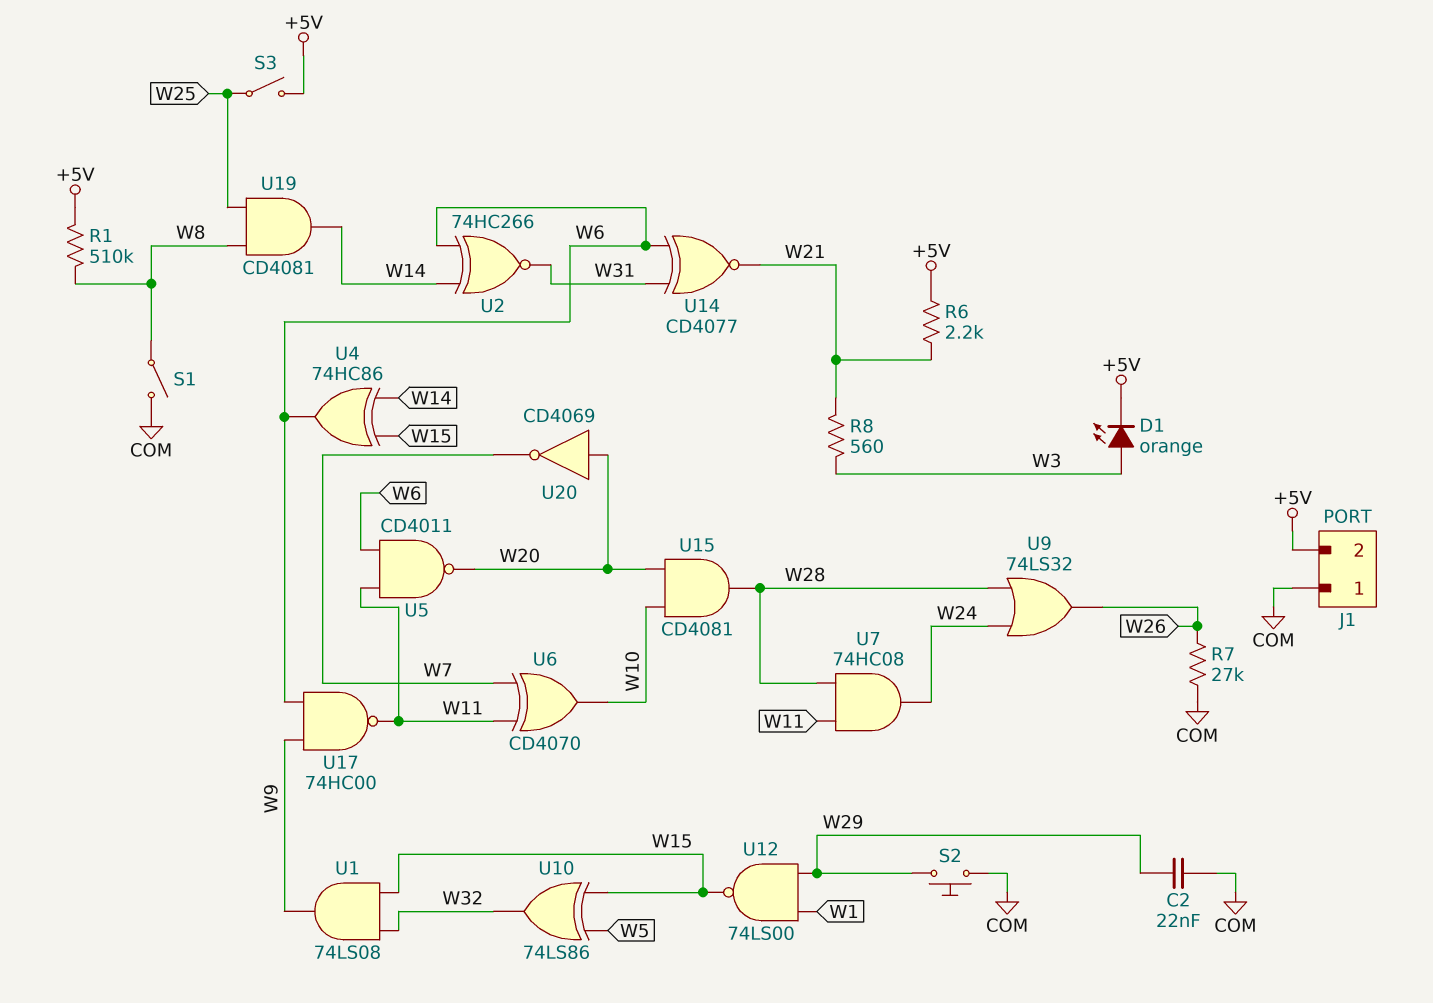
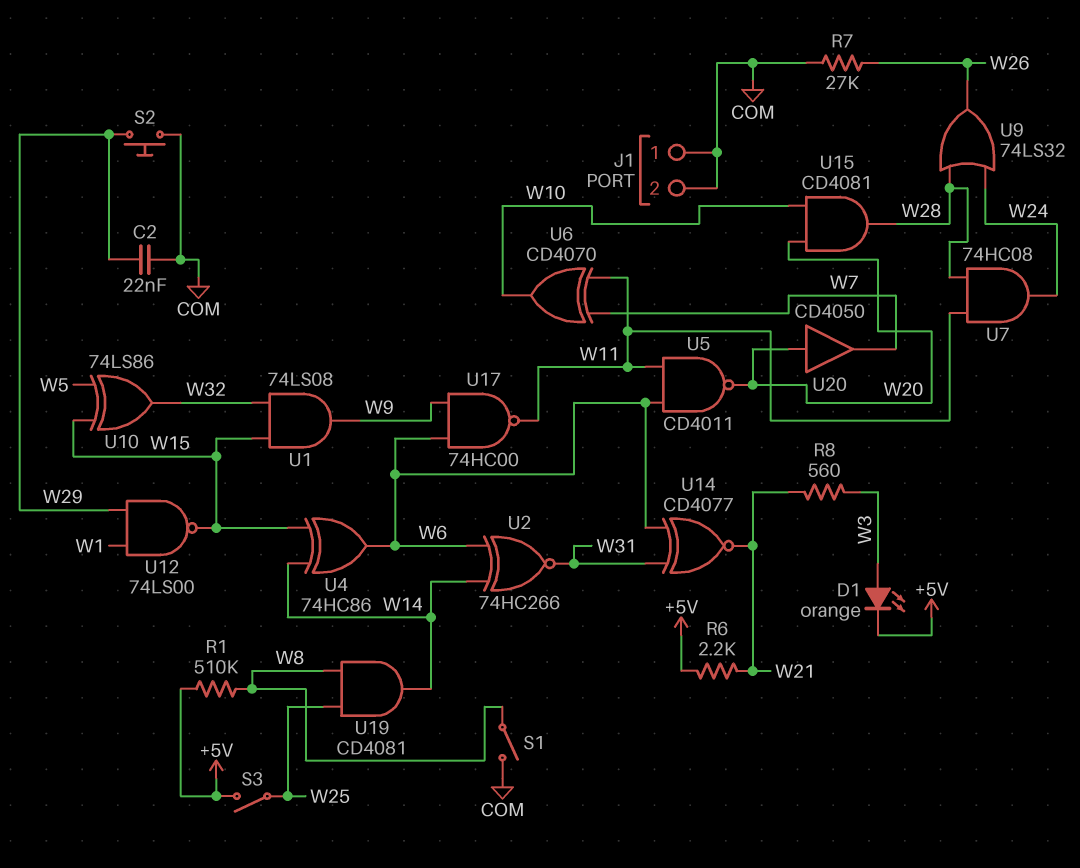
J1 pin 2: +5V -> COM
U20: NOT CD4069 (in W20, out W7) -> buffer CD4050 (in W20, out W7)

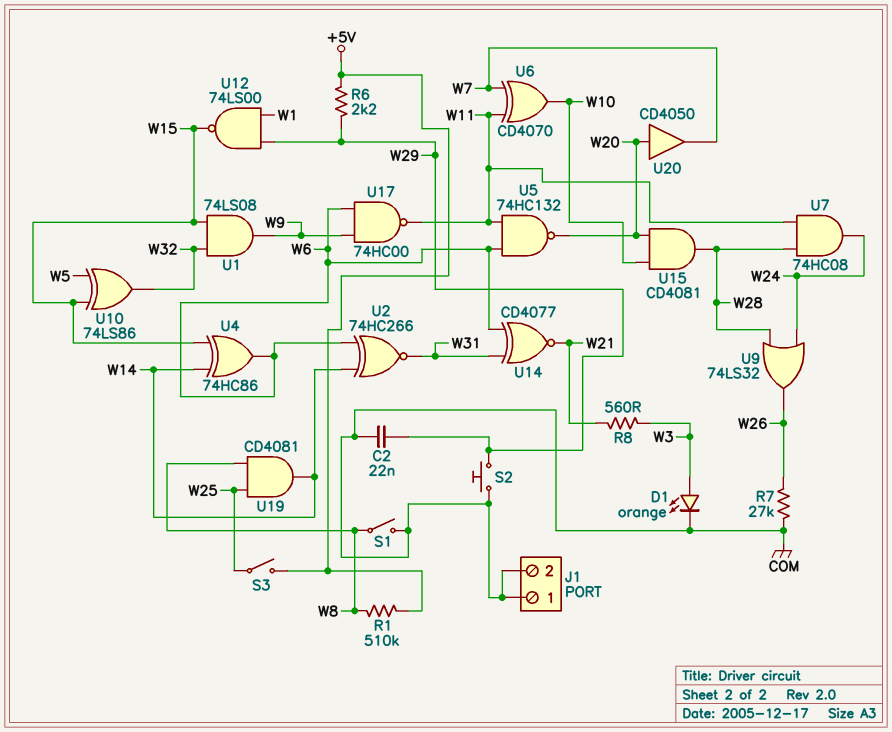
D1: LED orange (A W3, K +5V) -> LED orange (A W3, K COM)
R6: 2.2k (+5V, W21) -> 2.2k (+5V, W29)
U5: NAND CD4011 (in W6, in W11, out W20) -> NAND 74HC132 (in W6, in W11, out W20)

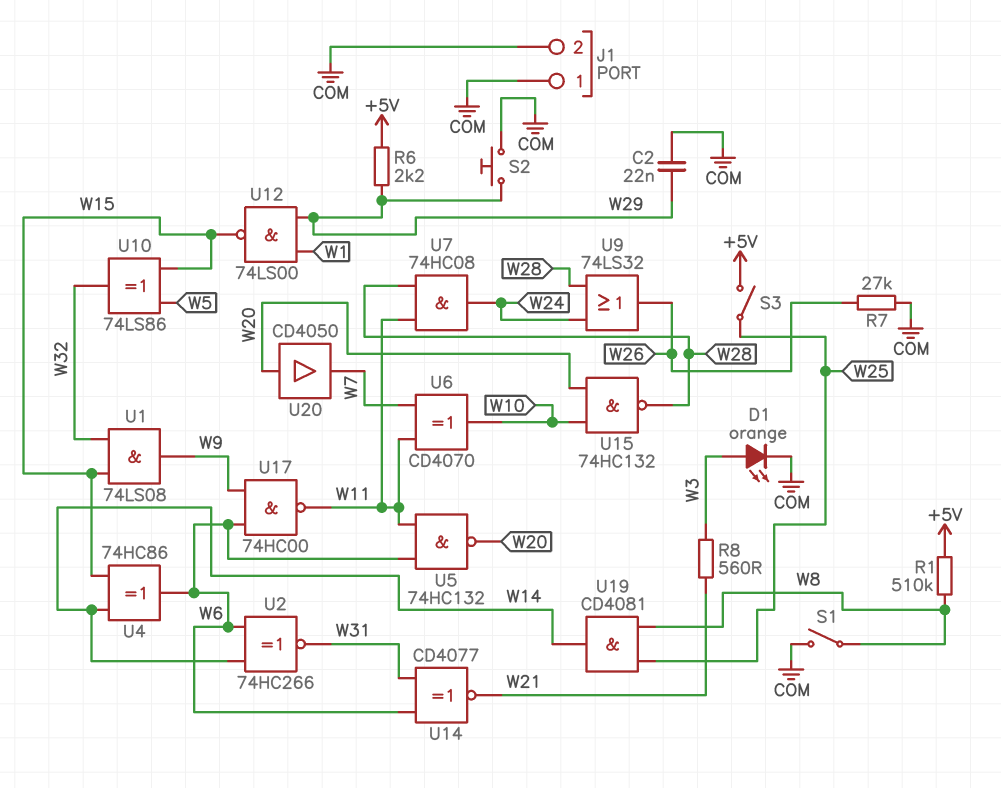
U15: AND CD4081 (in W10, in W20, out W28) -> NAND 74HC132 (in W10, in W20, out W28)

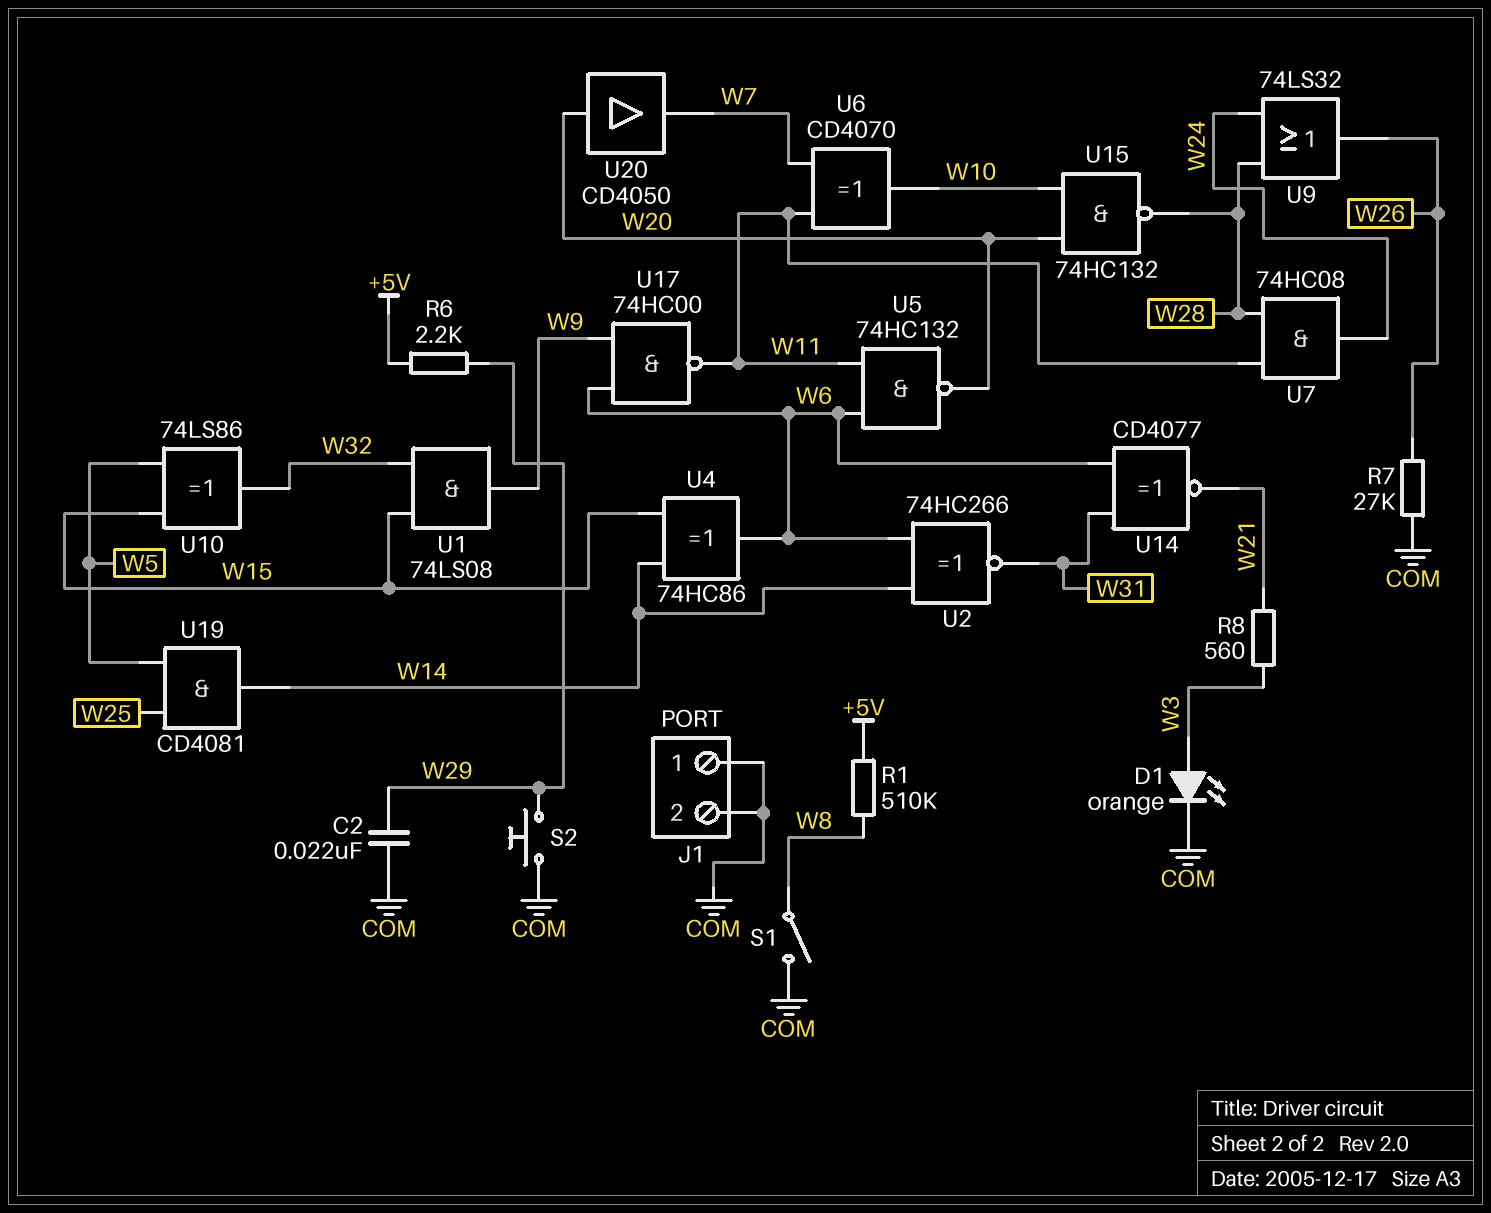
S3: switch (+5V, W25) -> none
U12: NAND 74LS00 (in W1, in W29, out W15) -> none
U19: AND CD4081 (in W8, in W25, out W14) -> AND CD4081 (in W5, in W25, out W14)

